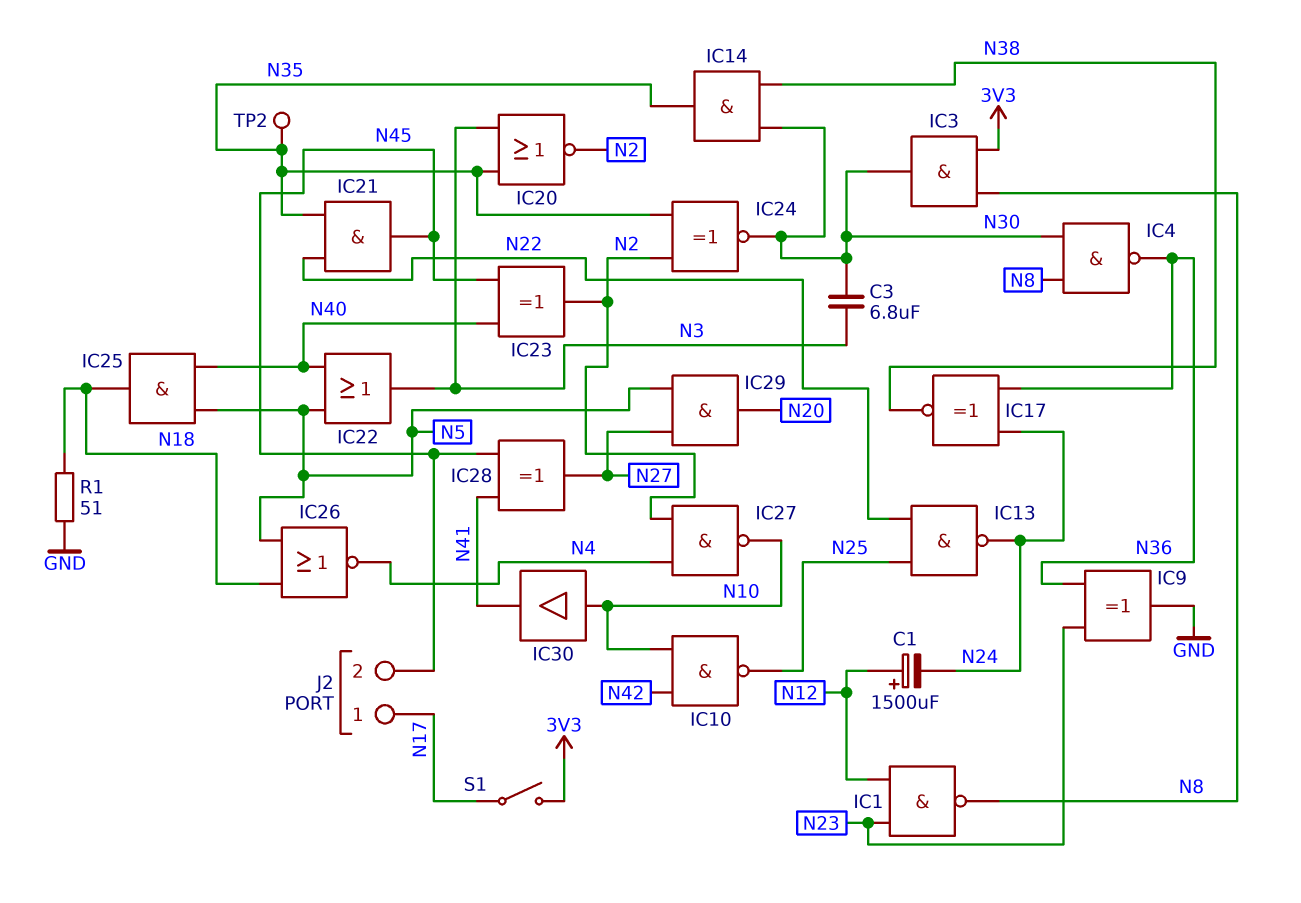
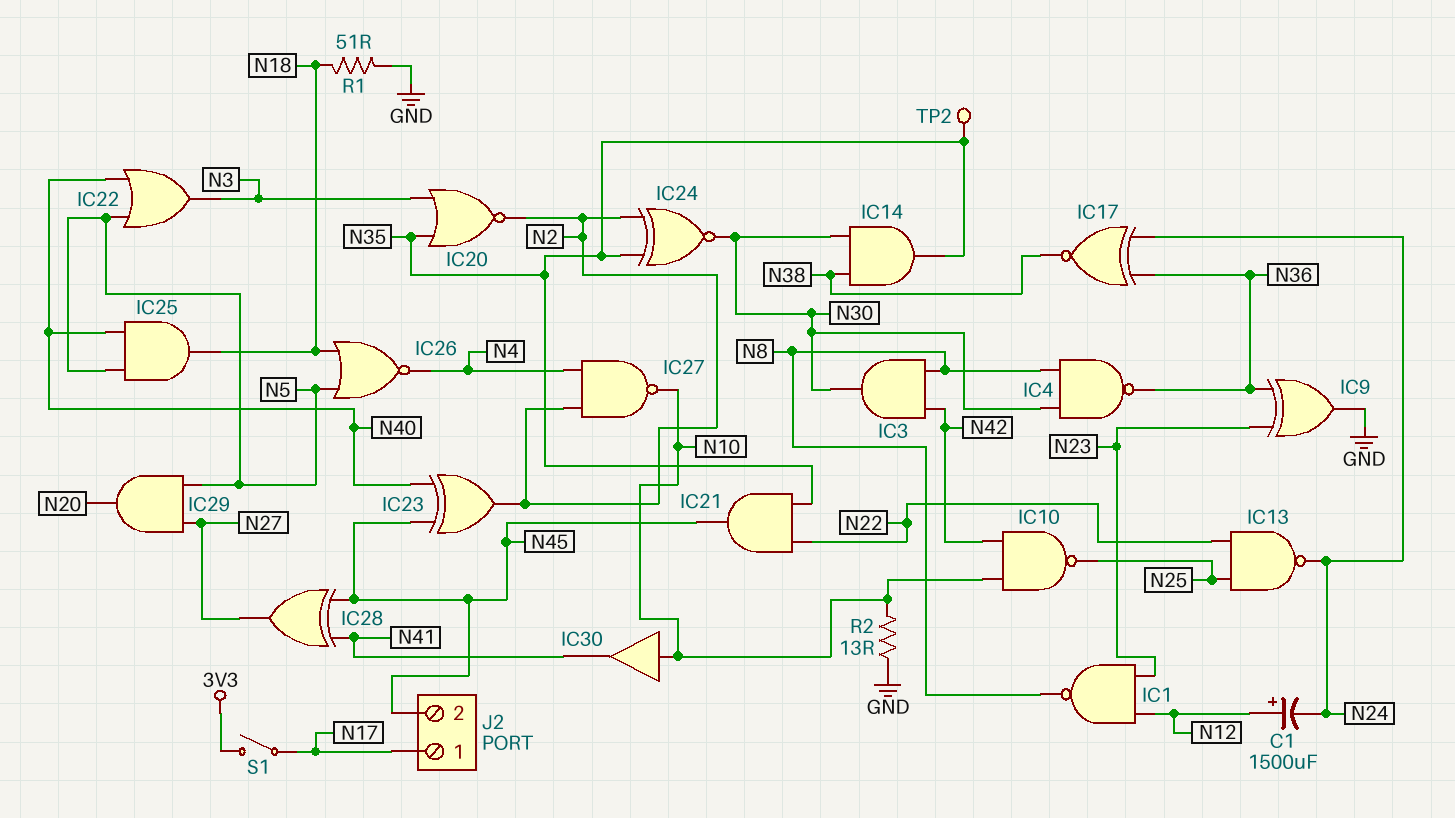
C3: 6.8uF (N3, N30) -> none
IC3: AND (in 3V3, in N8, out N30) -> AND (in N8, in N42, out N30)
R2: none -> 13 (GND, N10)

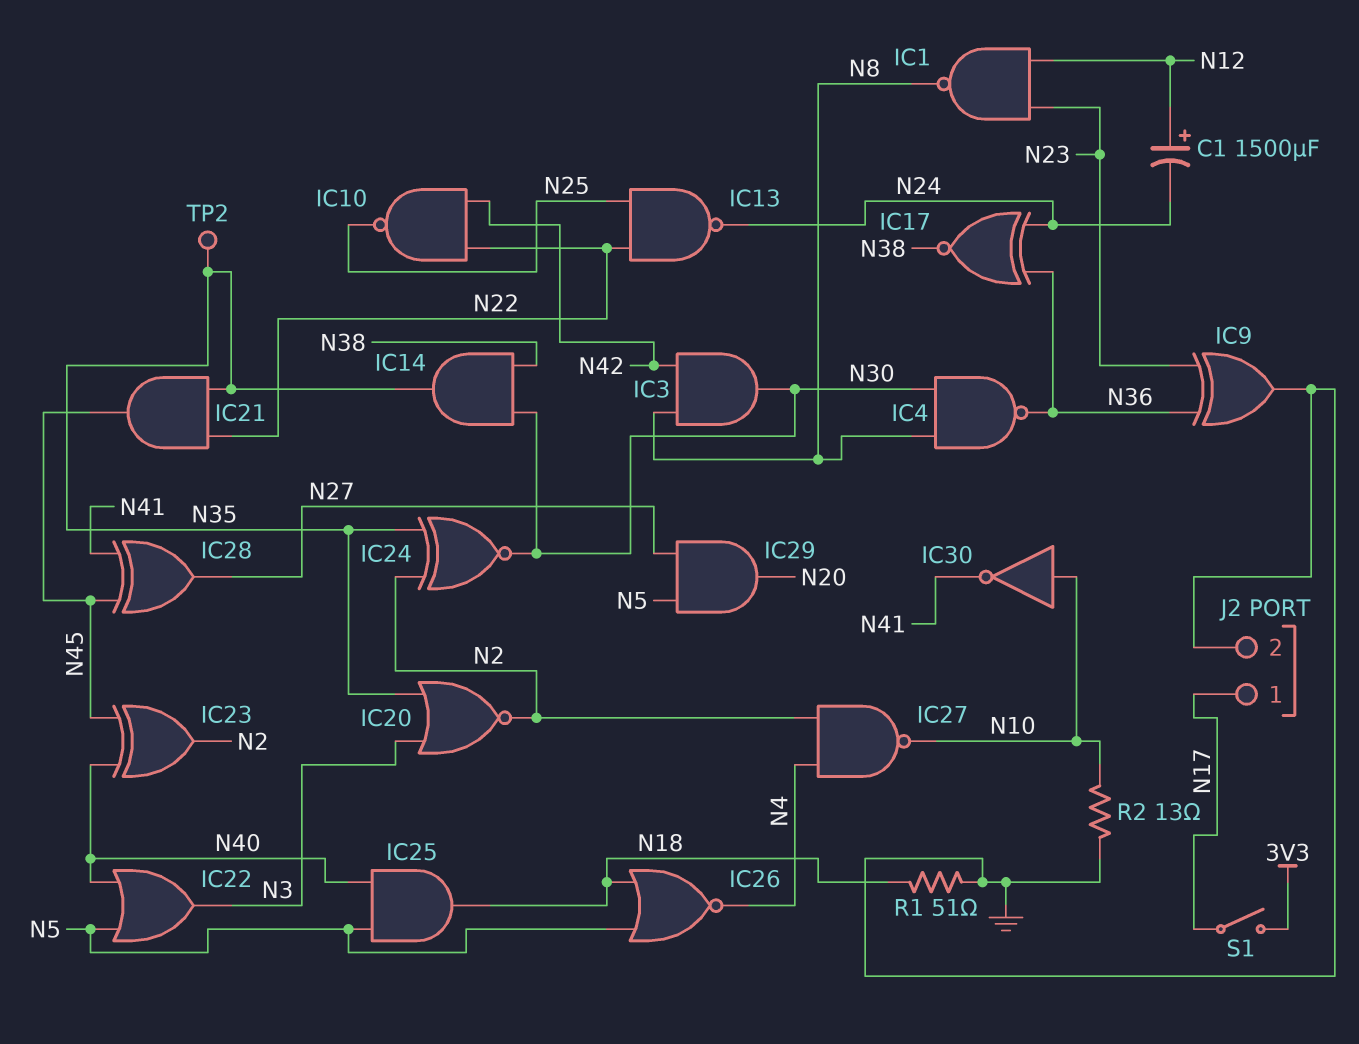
IC10: NAND (in N10, in N42, out N25) -> NAND (in N22, in N42, out N25)
IC30: buffer (in N10, out N41) -> NOT (in N10, out N41)
J2 pin 2: N45 -> GND

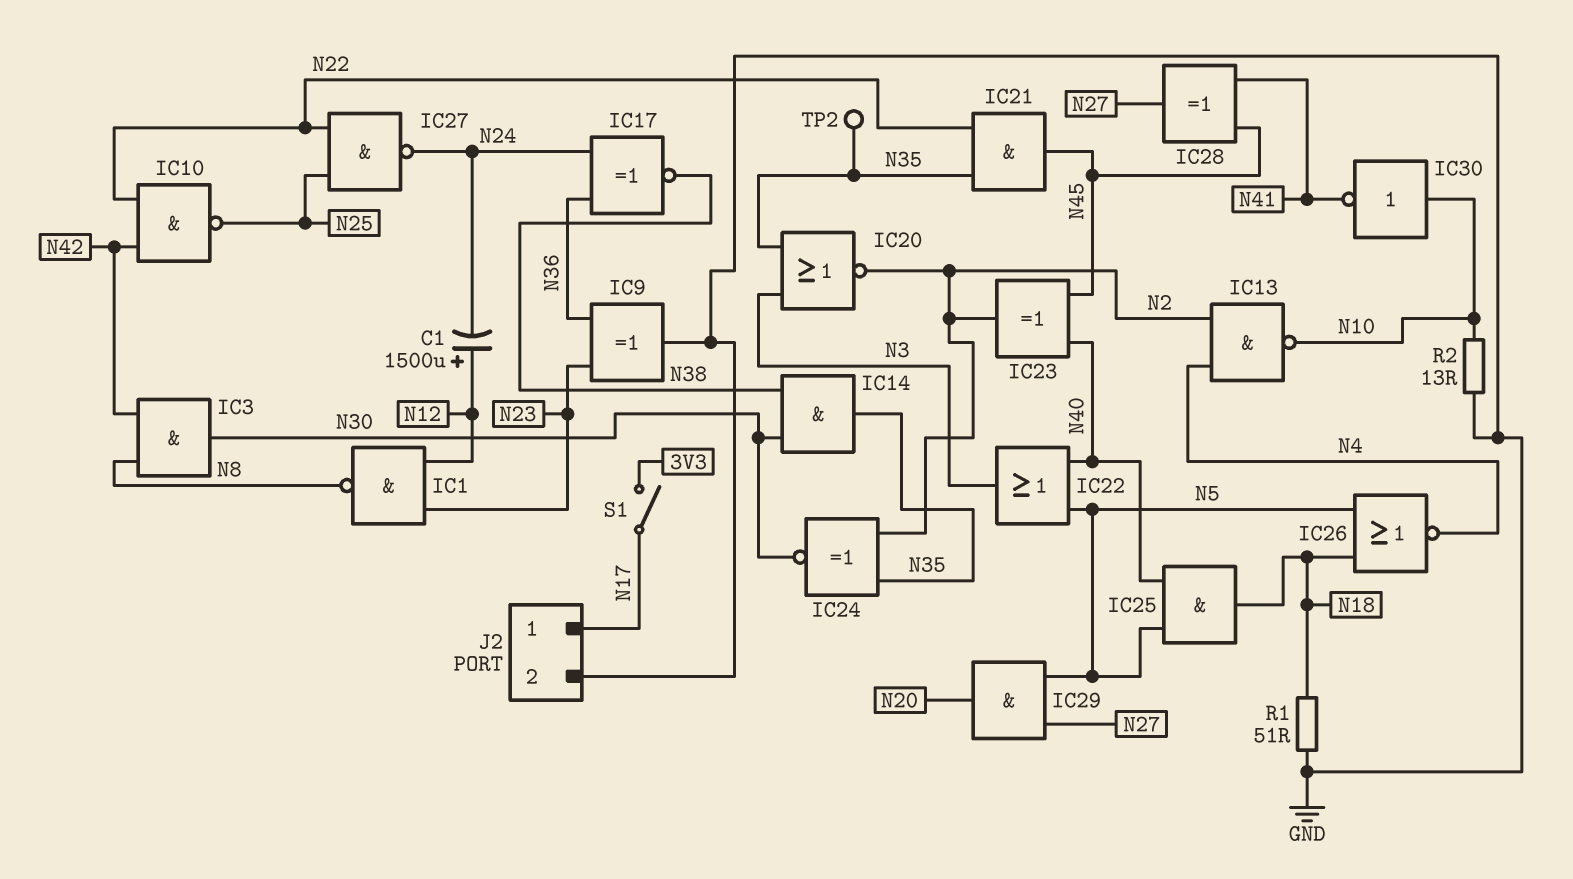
IC4: NAND (in N8, in N30, out N36) -> none
IC13: NAND (in N22, in N25, out N24) -> NAND (in N2, in N4, out N10)
IC27: NAND (in N2, in N4, out N10) -> NAND (in N22, in N25, out N24)

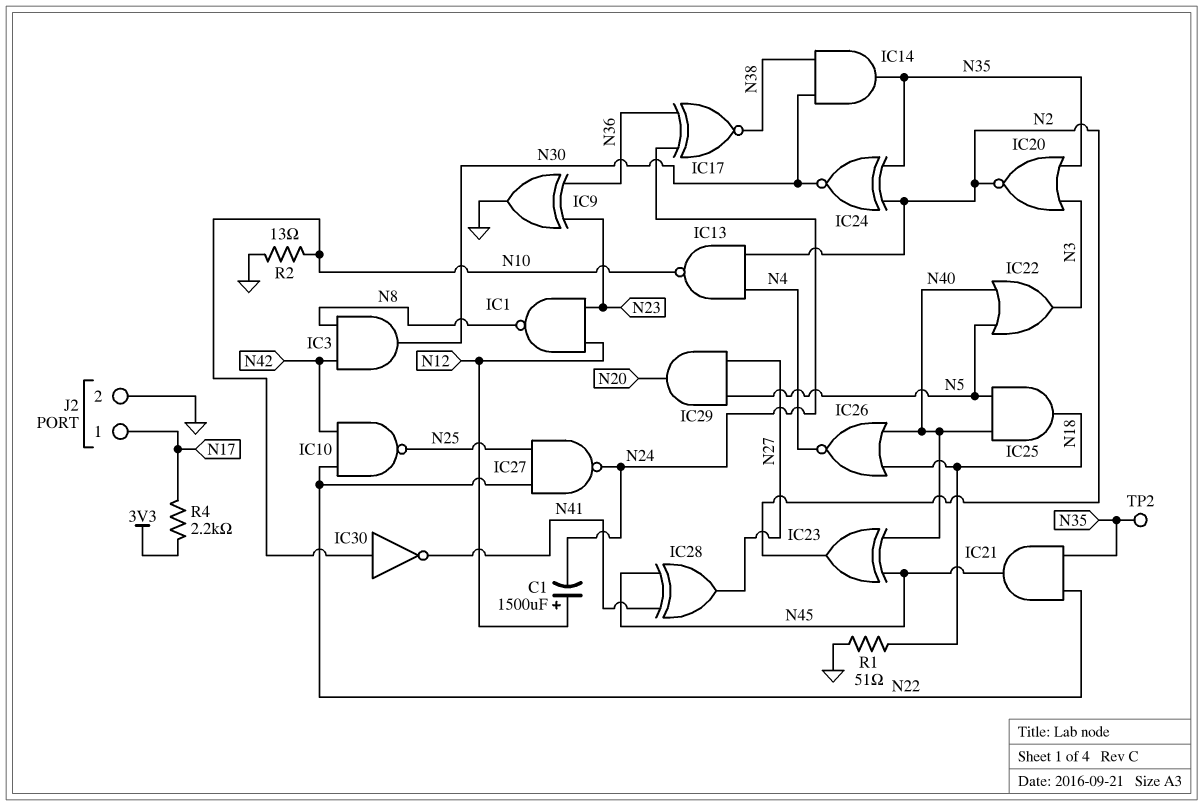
IC26: NOR (in N5, in N18, out N4) -> NOR (in N18, in N40, out N4)
R4: none -> 2.2k (3V3, N17)
S1: switch (3V3, N17) -> none

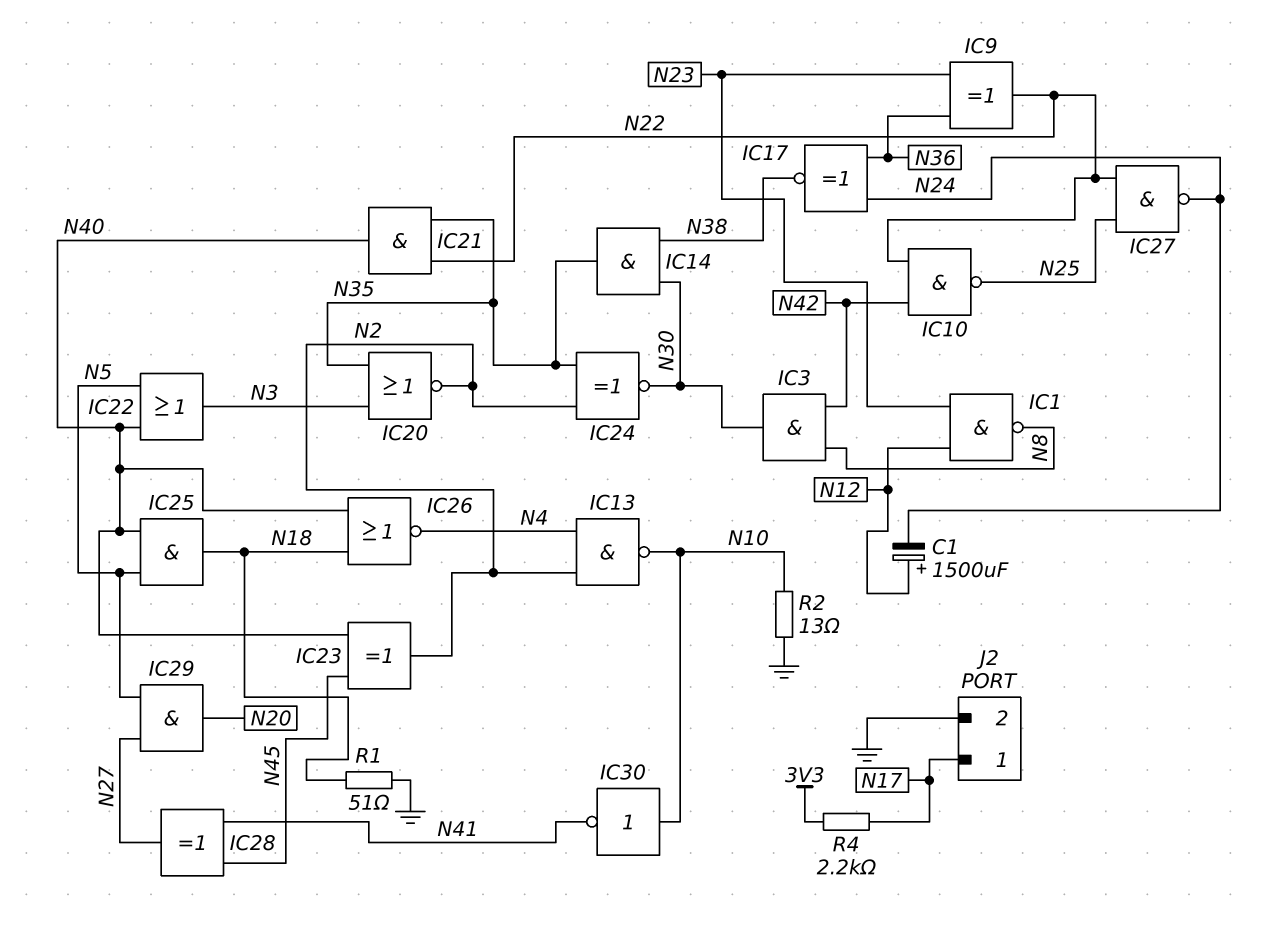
IC9: XOR (in N23, in N36, out GND) -> XOR (in N23, in N36, out N22)
IC21: AND (in N22, in N35, out N45) -> AND (in N22, in N35, out N40)
TP2: test point (N35) -> none

